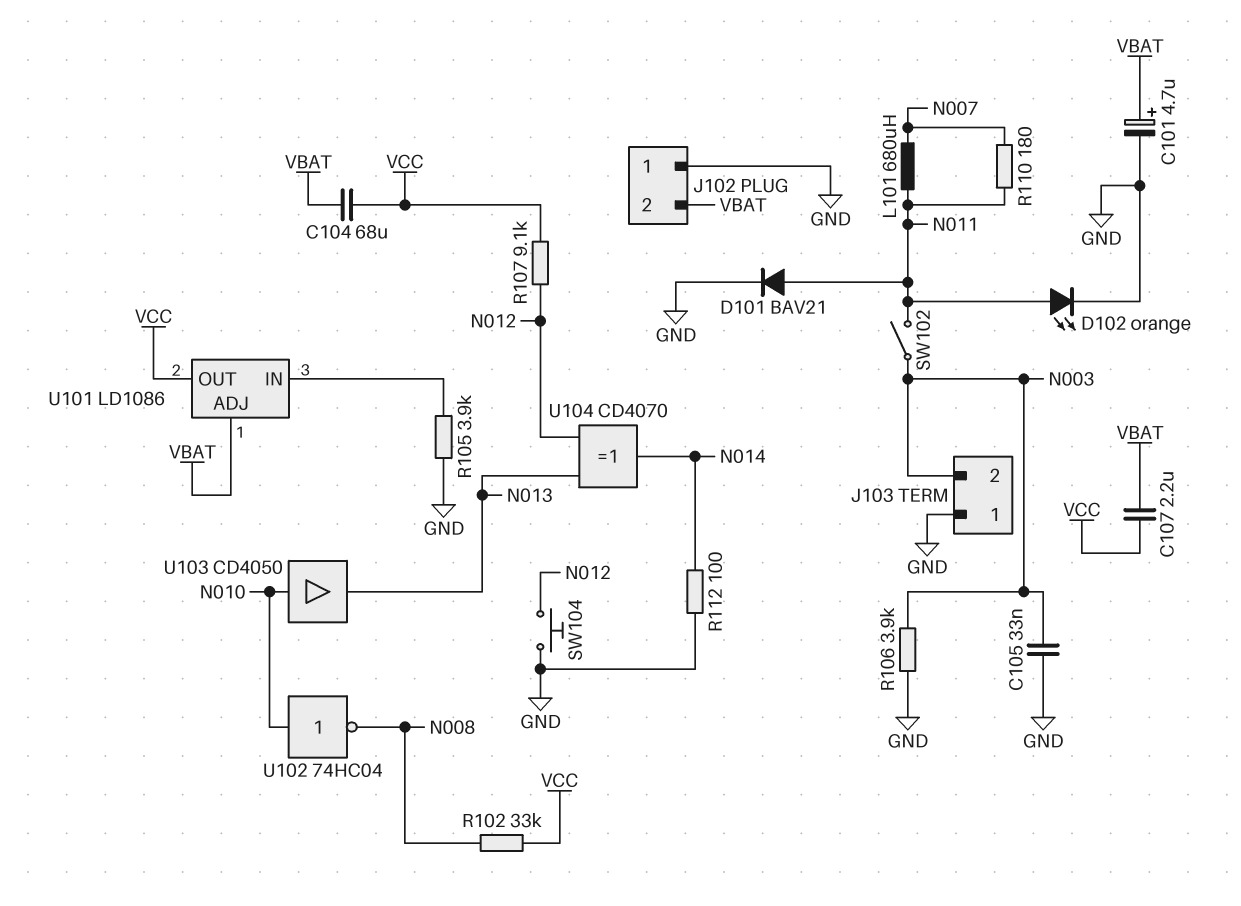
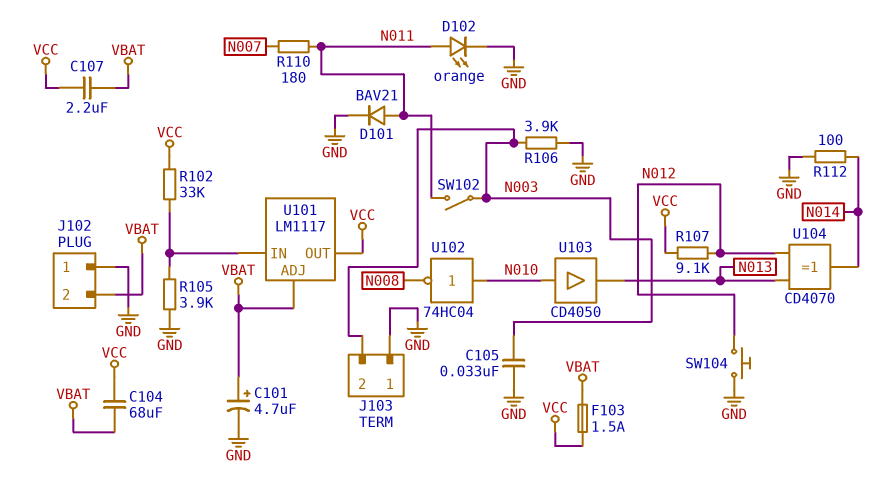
F103: none -> 1.5A (VBAT, VCC)
L101: 680uH (N007, N011) -> none
R102: 33k (N008, VCC) -> 33k (U101/IN, VCC)
U101: LD1086 -> LM1117

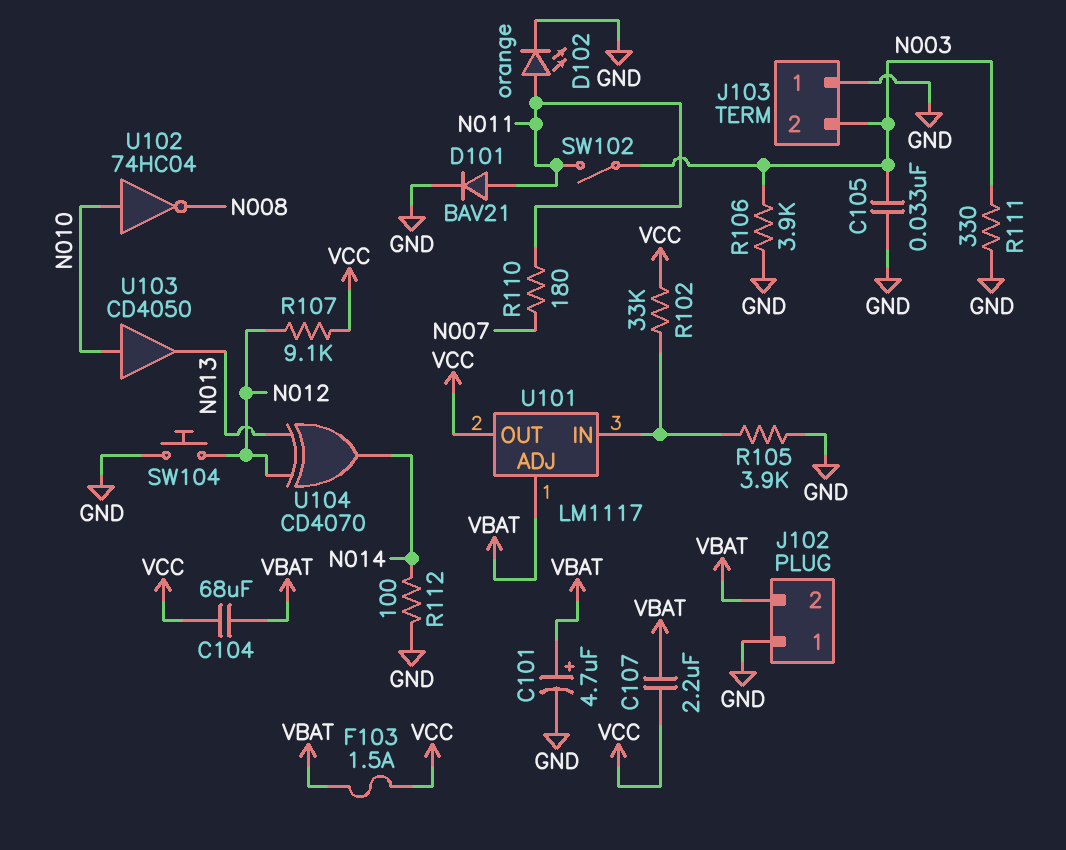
R111: none -> 330 (GND, N003)

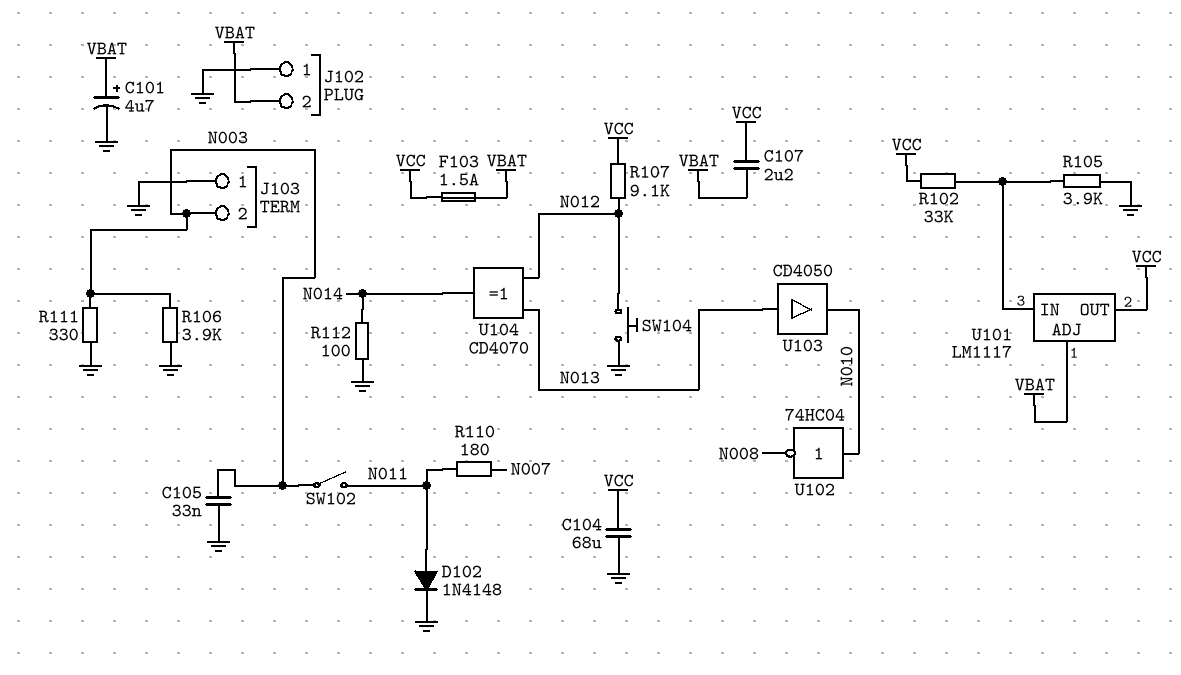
C104: 68uF (VBAT, VCC) -> 68uF (GND, VCC)
D101: diode BAV21 (A N011, K GND) -> none
D102: LED orange (A N011, K GND) -> diode 1N4148 (A N011, K GND)
U103: buffer CD4050 (in N010, out N013) -> buffer CD4050 (in N013, out N010)

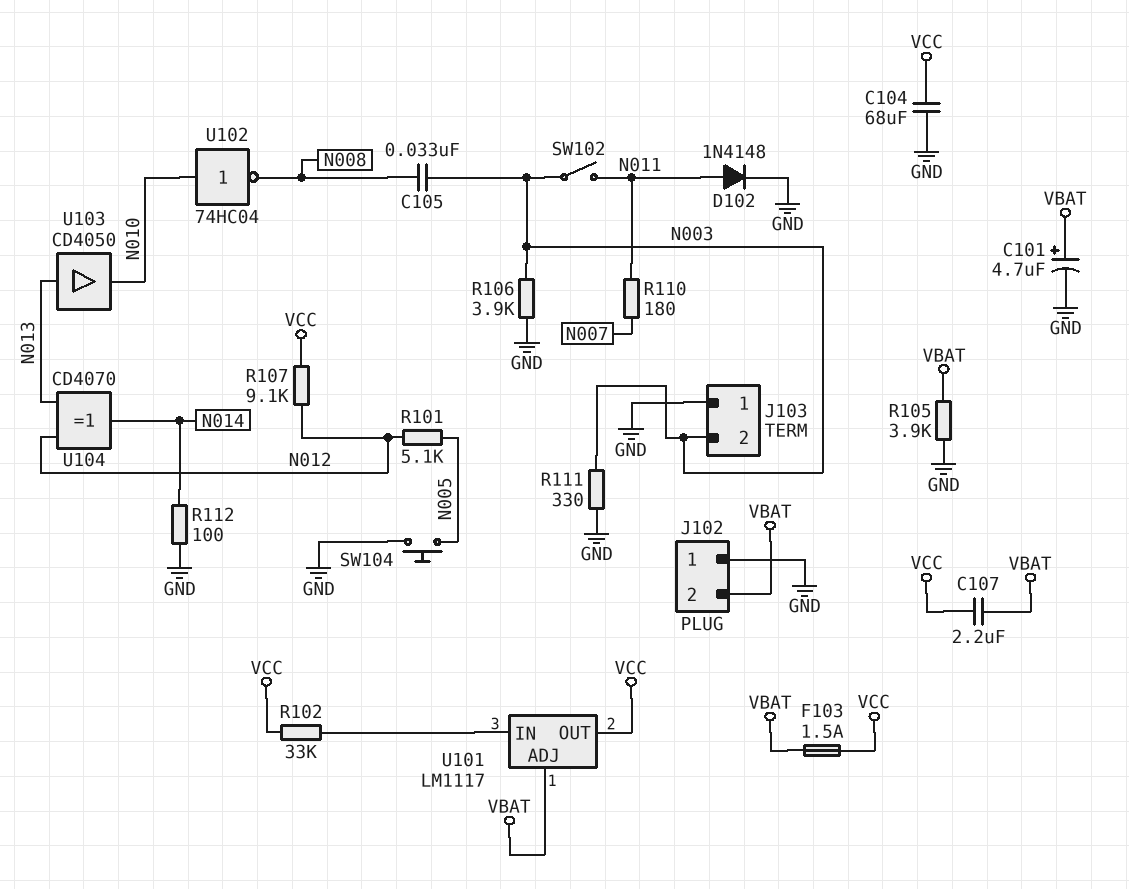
C105: 33nF (GND, N003) -> 33nF (N003, N008)
R101: none -> 5.1k (N005, N012)
R105: 3.9k (GND, U101/IN) -> 3.9k (GND, VBAT)
SW104: button (GND, N012) -> button (GND, N005)

